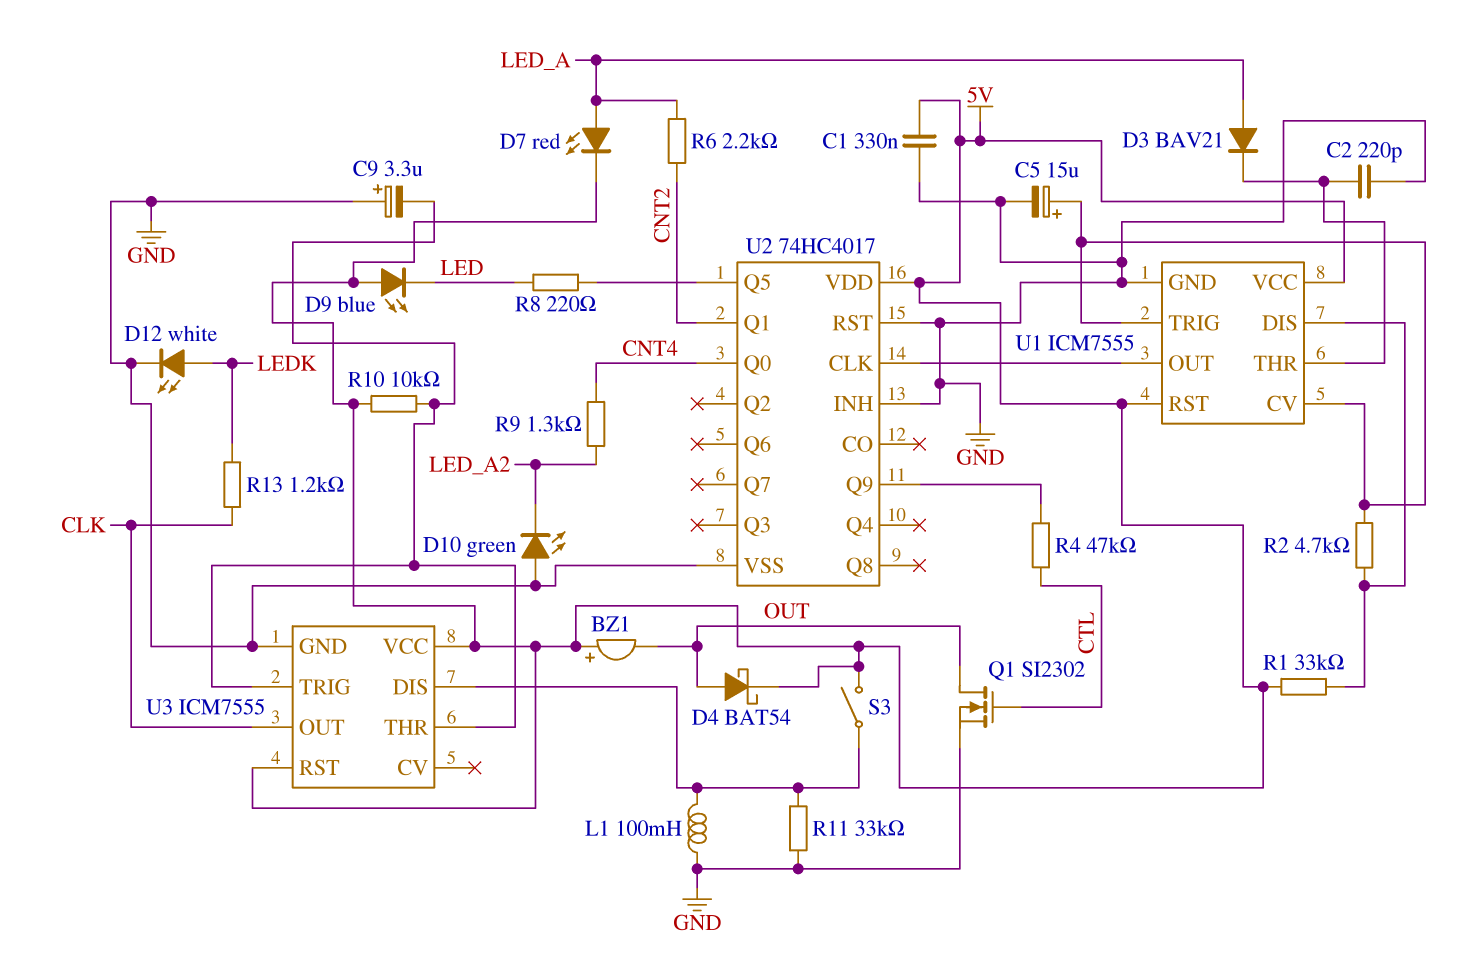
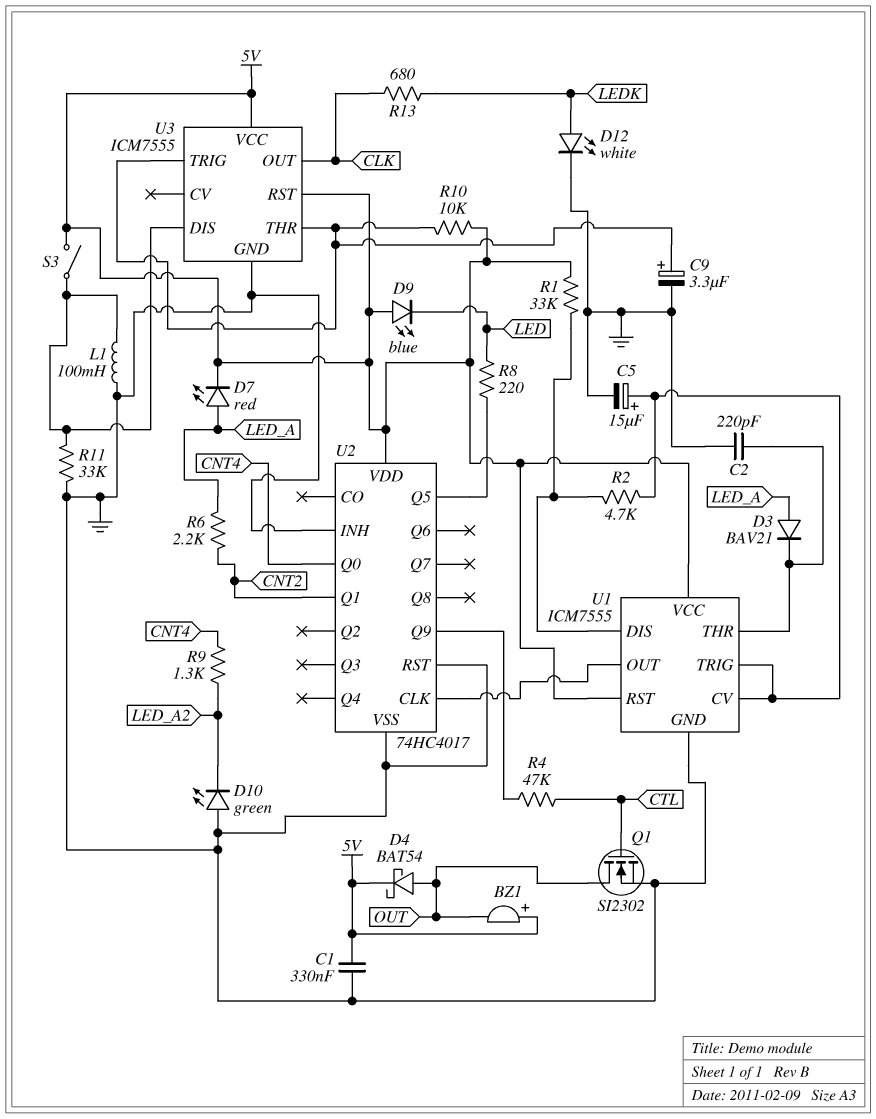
C9: 3.3uF (plus GND, minus U3/THR) -> 3.3uF (plus U3/THR, minus GND)
R13: 1.2k (CLK, LEDK) -> 680 (CLK, LEDK)

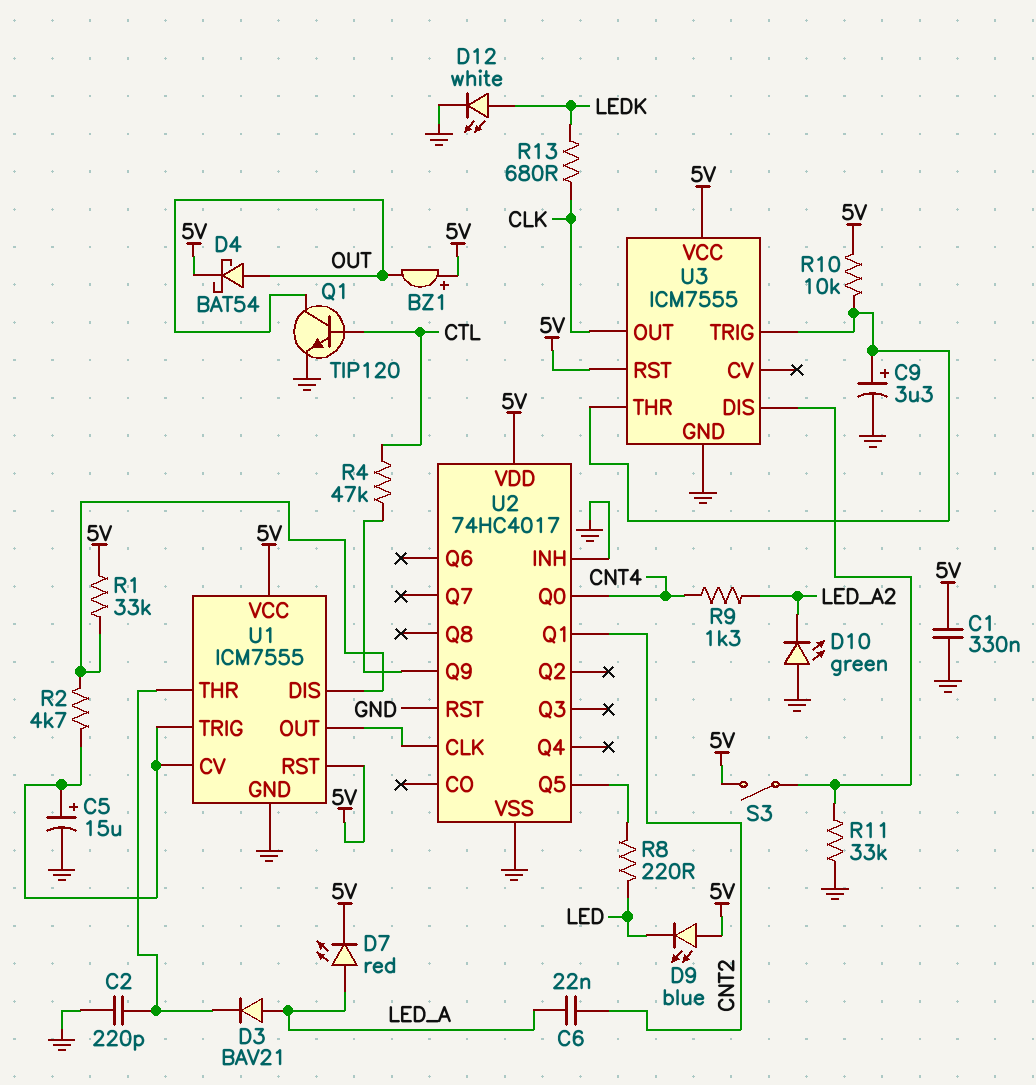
C6: none -> 22nF (CNT2, LED_A)
L1: 100mH (GND, U3/DIS) -> none
Q1: NMOS SI2302 (G CTL, D OUT, S GND) -> NPN TIP120 (B CTL, C OUT, E GND)
R6: 2.2k (CNT2, LED_A) -> none

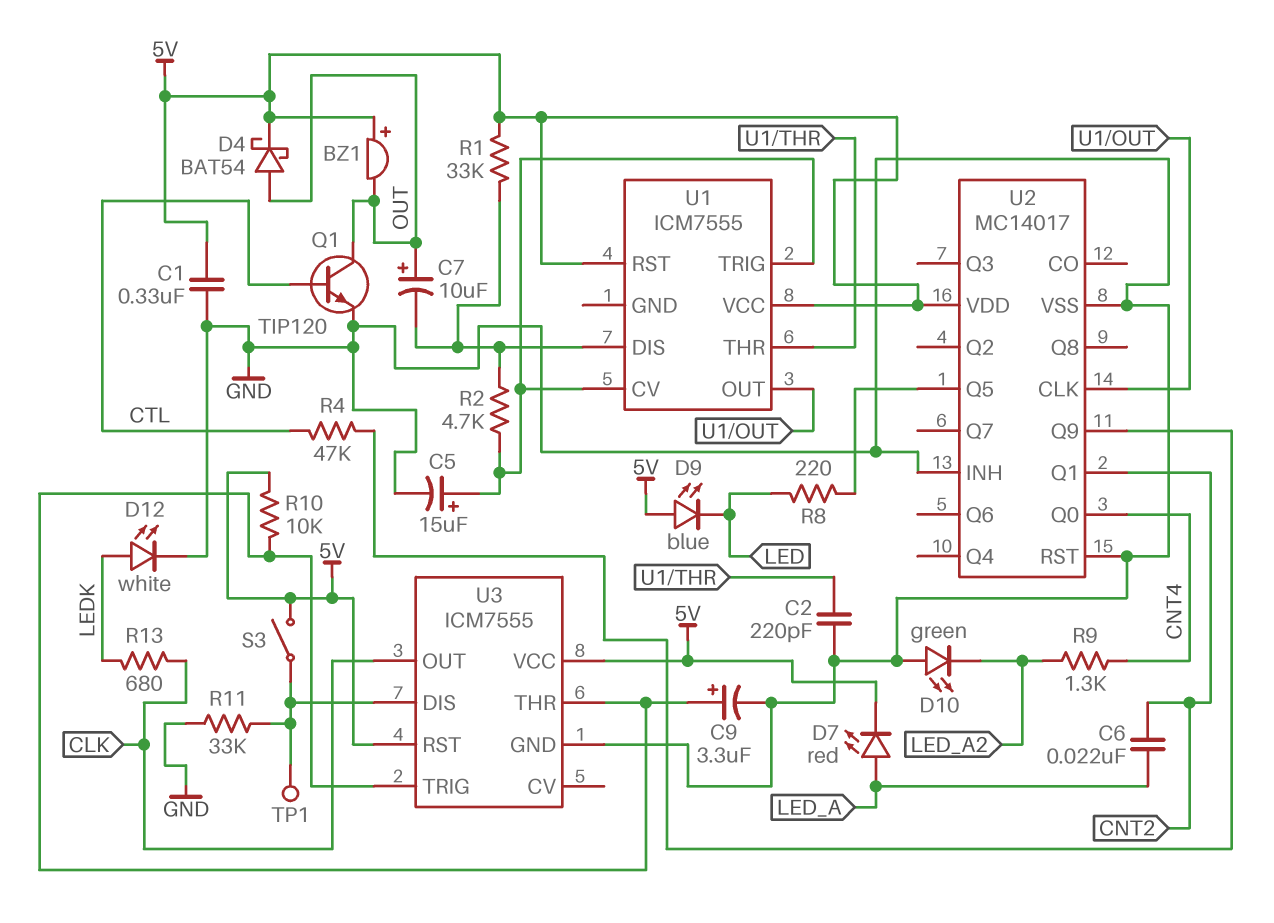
C7: none -> 10uF (plus OUT, minus U1/DIS)
D3: diode BAV21 (A LED_A, K U1/THR) -> none
TP1: none -> test point (U3/DIS)
U1 pin GND: GND -> none
U2: 74HC4017 -> MC14017

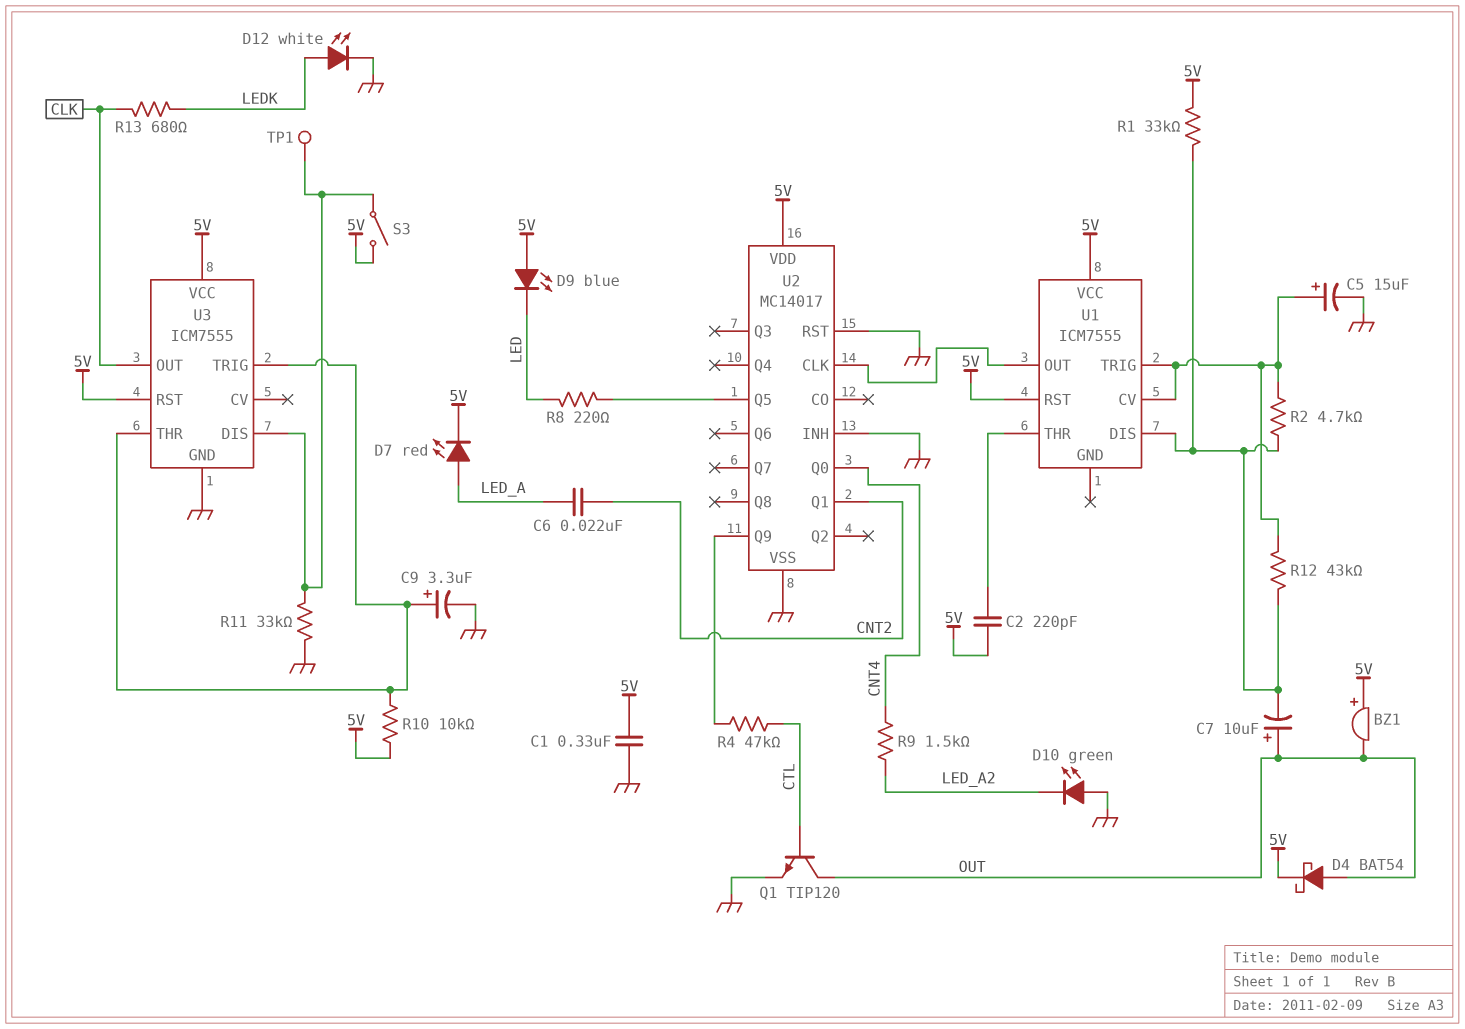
C2: 220pF (GND, U1/THR) -> 220pF (5V, U1/THR)
R9: 1.3k (CNT4, LED_A2) -> 1.5k (CNT4, LED_A2)
R12: none -> 43k (U1/CV, U1/DIS)

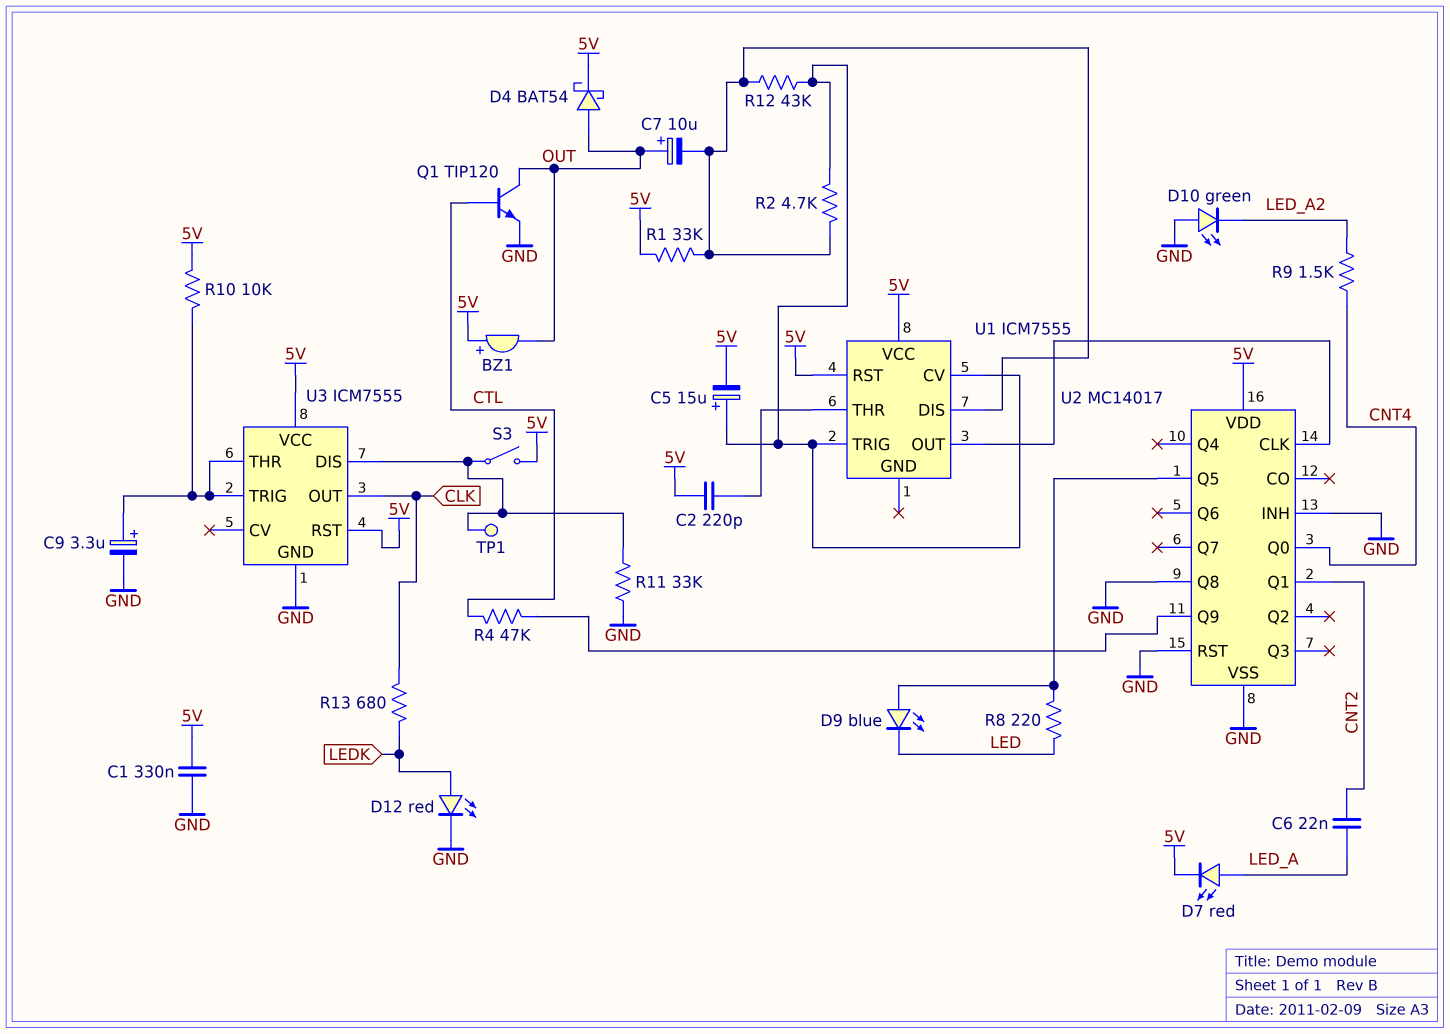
C5: 15uF (plus U1/CV, minus GND) -> 15uF (plus U1/CV, minus 5V)
D9: LED blue (A 5V, K LED) -> LED blue (A U2/Q5, K LED)
D12: LED white (A LEDK, K GND) -> LED red (A LEDK, K GND)
U2 pin Q8: none -> GND

